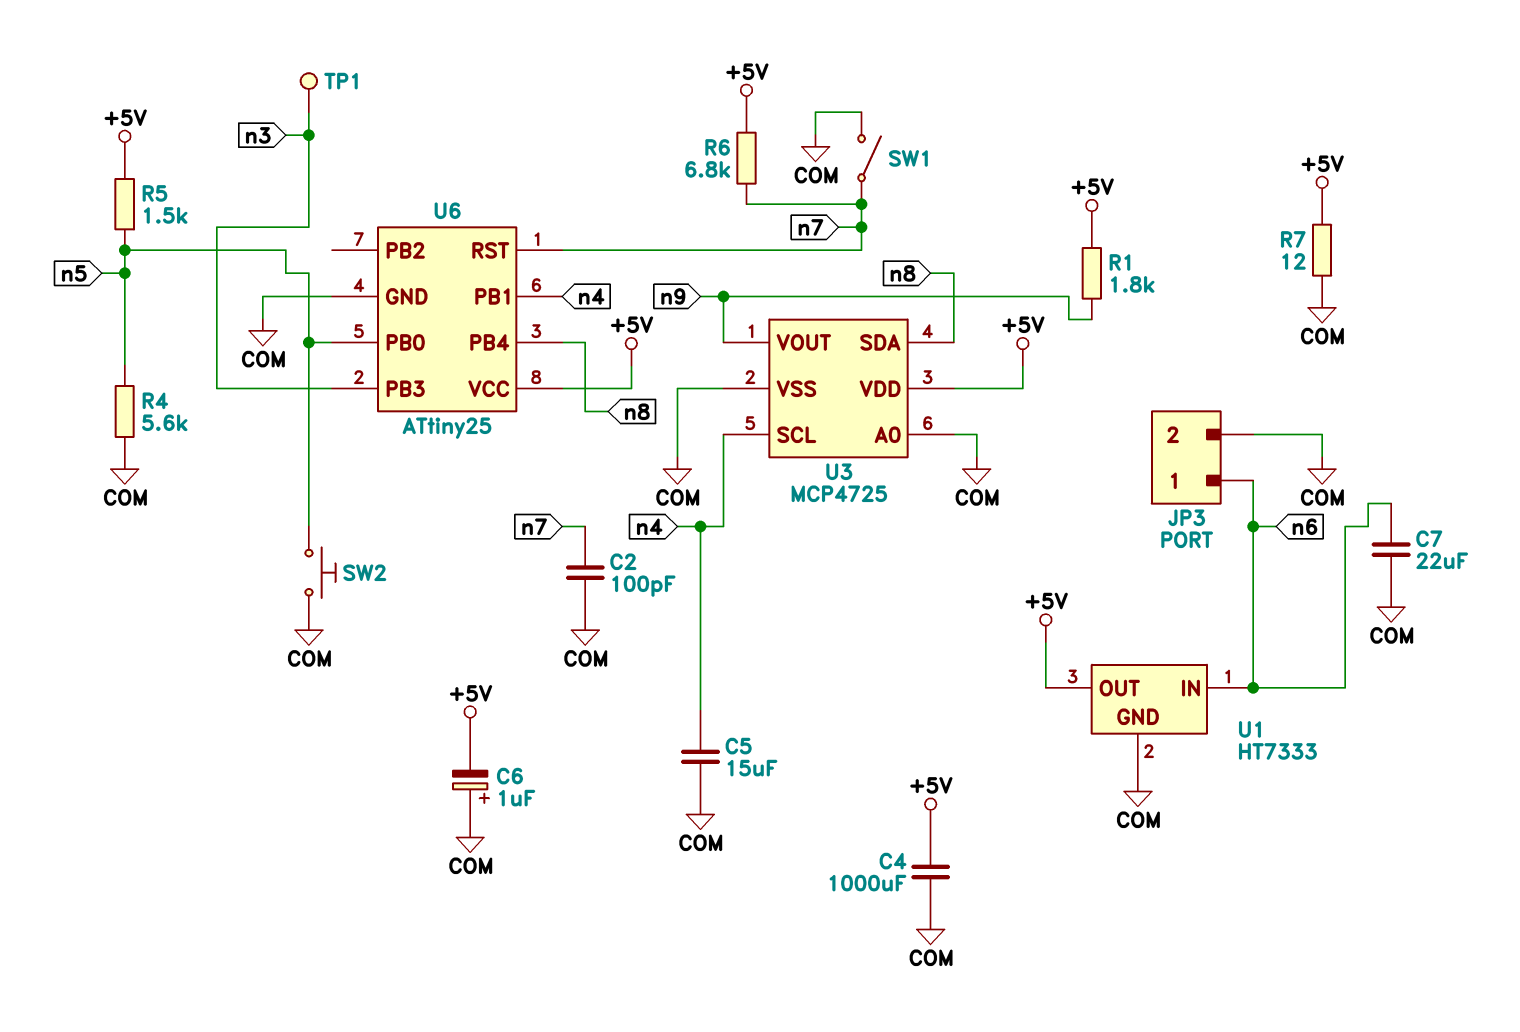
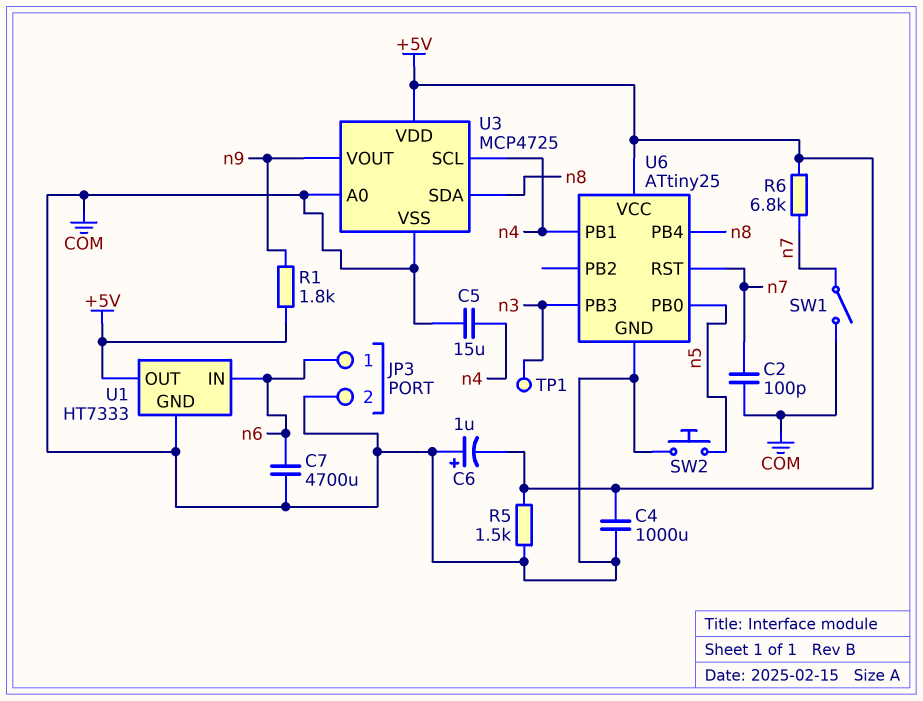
C7: 22uF (COM, n6) -> 4700uF (COM, n6)
R4: 5.6k (COM, n5) -> none
R5: 1.5k (+5V, n5) -> 1.5k (+5V, COM)
R7: 12 (+5V, COM) -> none

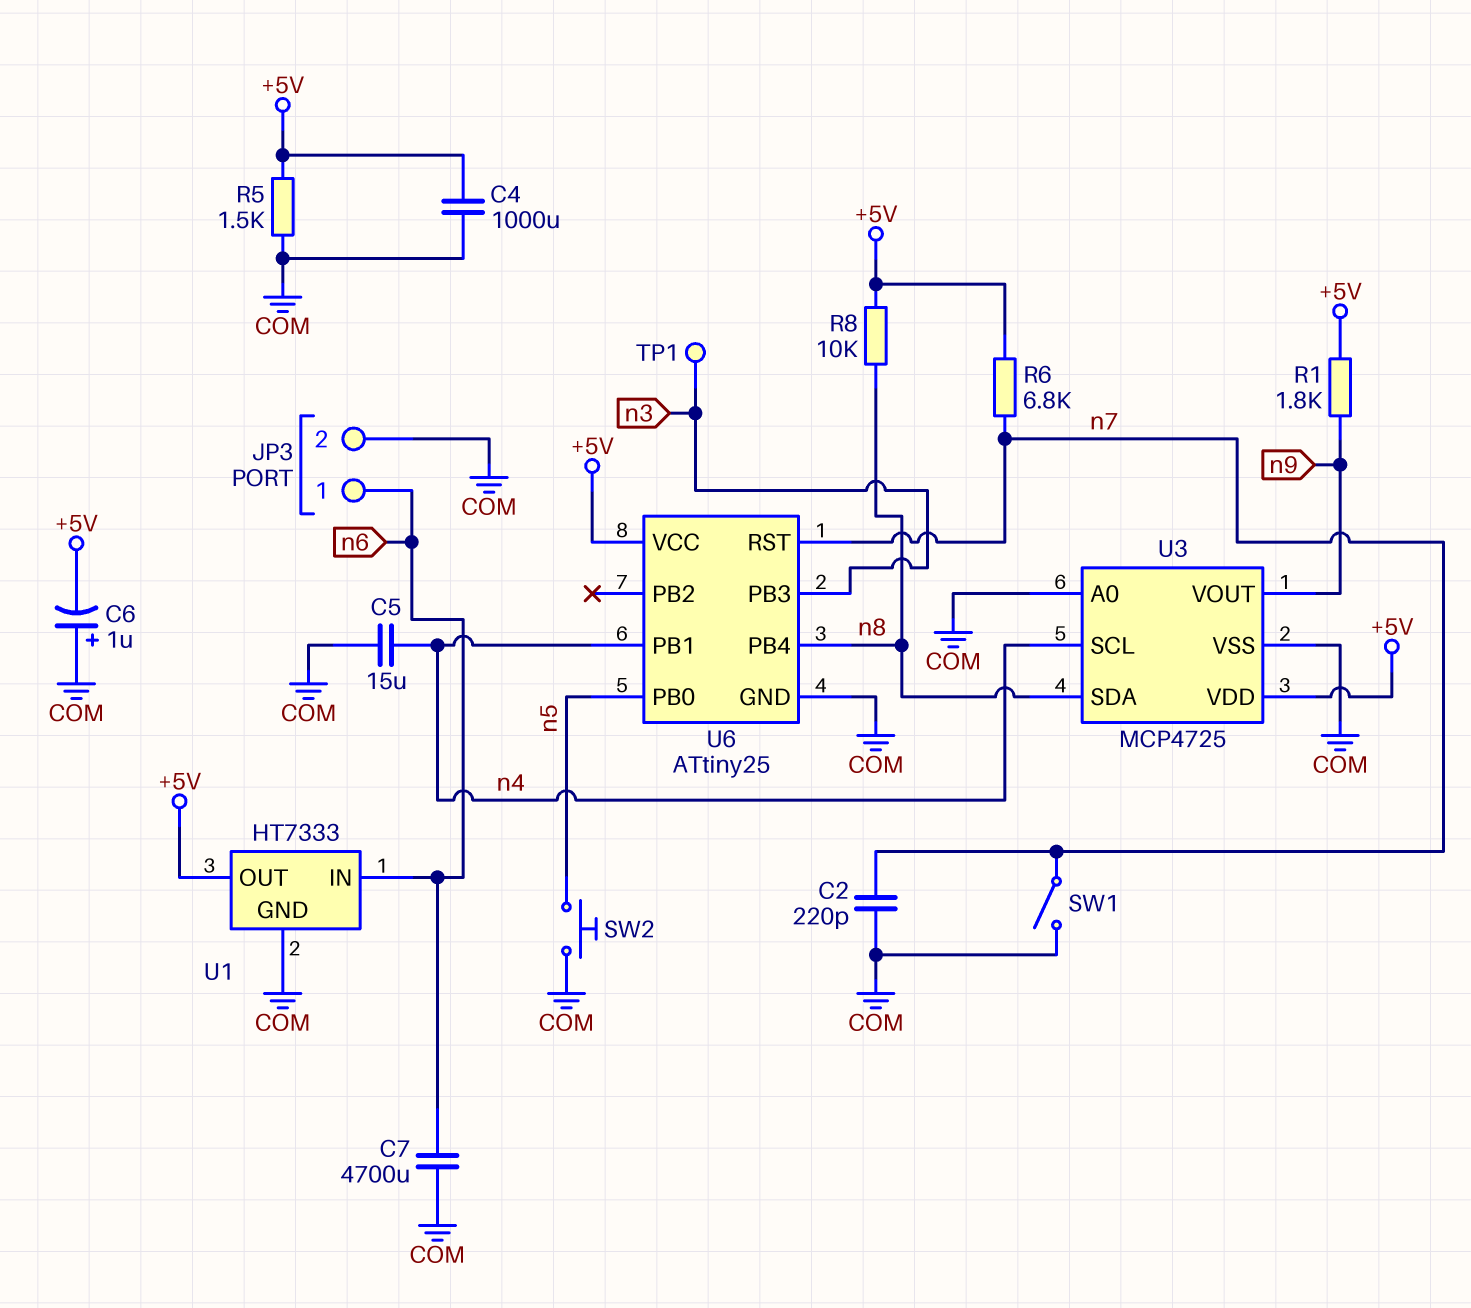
C2: 100pF (COM, n7) -> 220pF (COM, n7)
R8: none -> 10k (+5V, n8)

